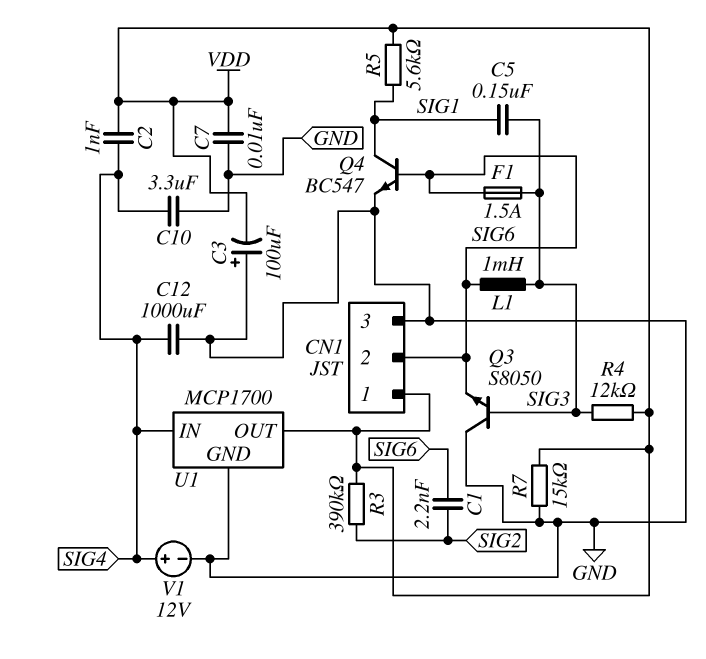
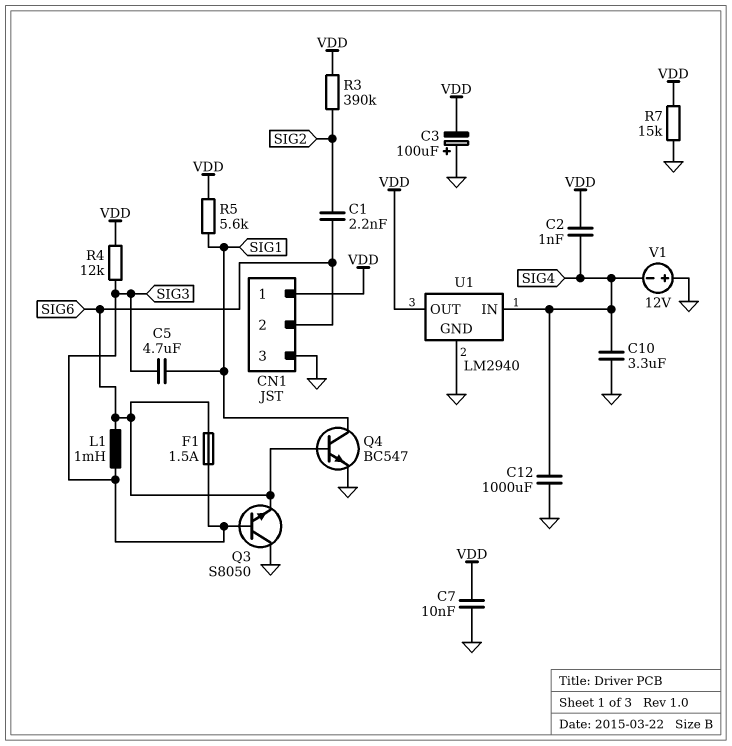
C5: 150nF (SIG1, SIG3) -> 4.7uF (SIG1, SIG3)
U1: MCP1700 -> LM2940
V1: 12V (plus SIG4, minus GND) -> 12V (plus GND, minus SIG4)

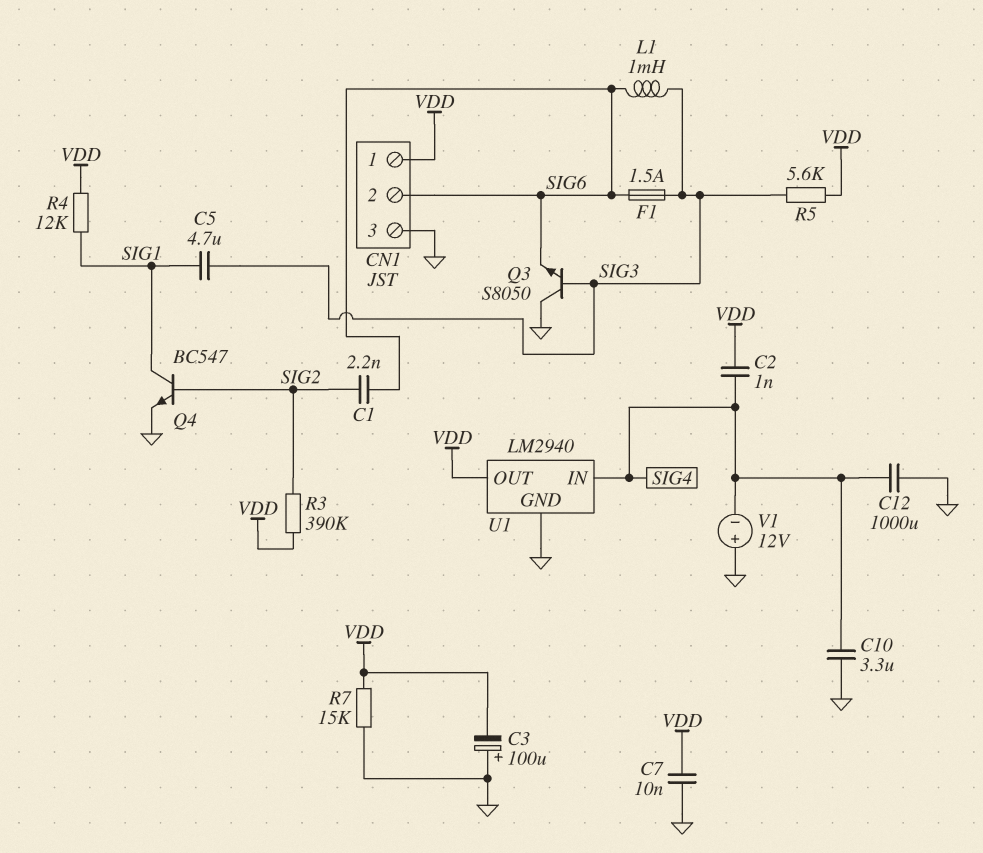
Q4: NPN BC547 (B SIG6, C SIG1, E GND) -> NPN BC547 (B SIG2, C SIG1, E GND)
R4: 12k (SIG3, VDD) -> 12k (SIG1, VDD)
R5: 5.6k (SIG1, VDD) -> 5.6k (SIG3, VDD)

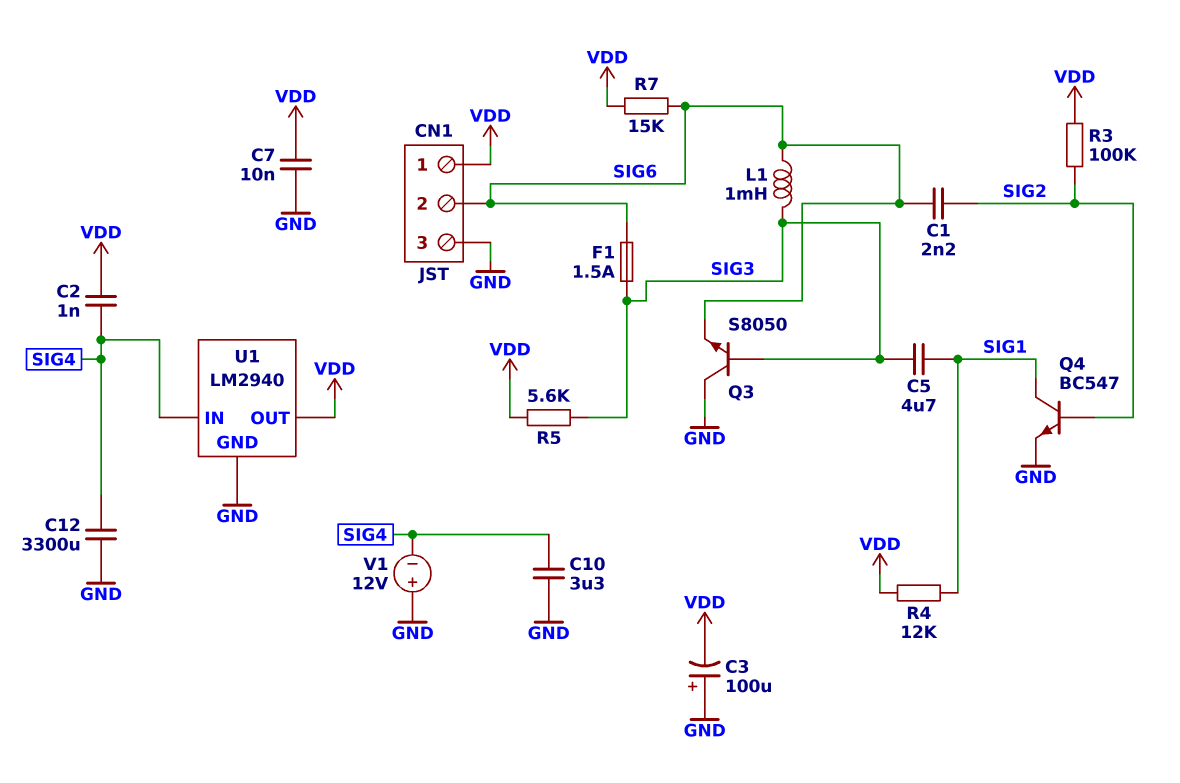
C12: 1000uF (GND, SIG4) -> 3300uF (GND, SIG4)
R3: 390k (SIG2, VDD) -> 100k (SIG2, VDD)
R7: 15k (GND, VDD) -> 15k (SIG6, VDD)

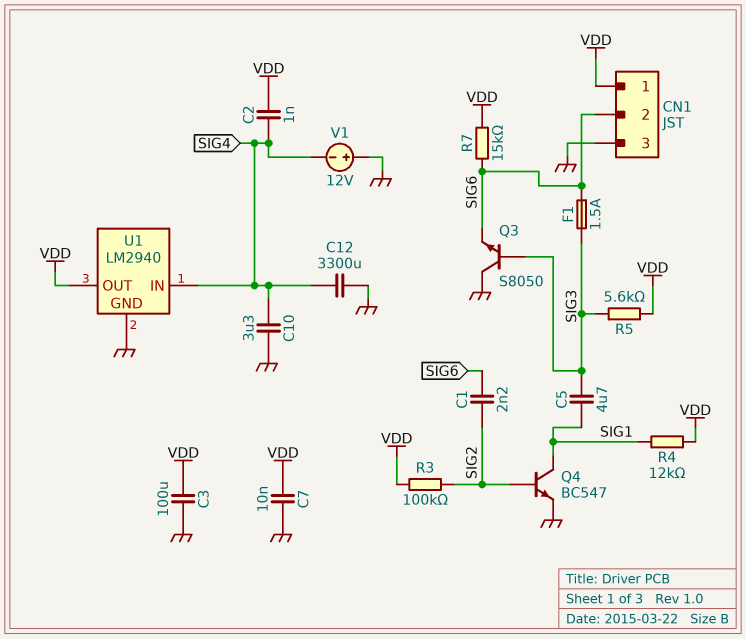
C3: 100uF (plus GND, minus VDD) -> 100uF (GND, VDD)
L1: 1mH (SIG3, SIG6) -> none

